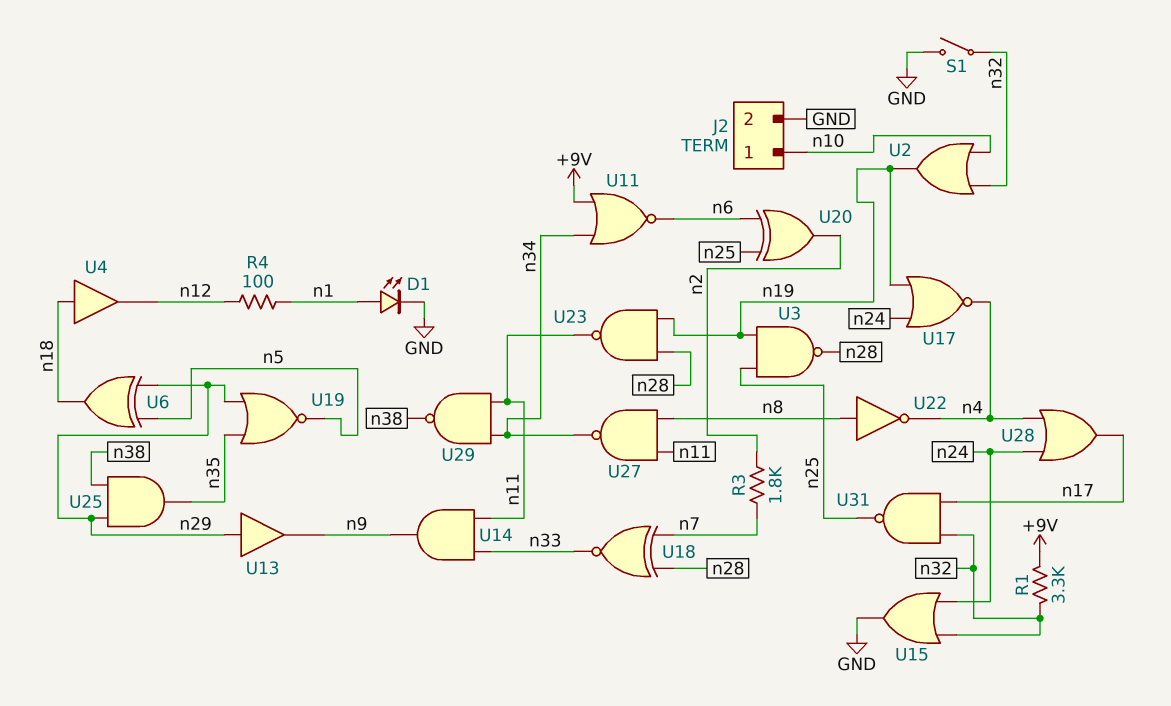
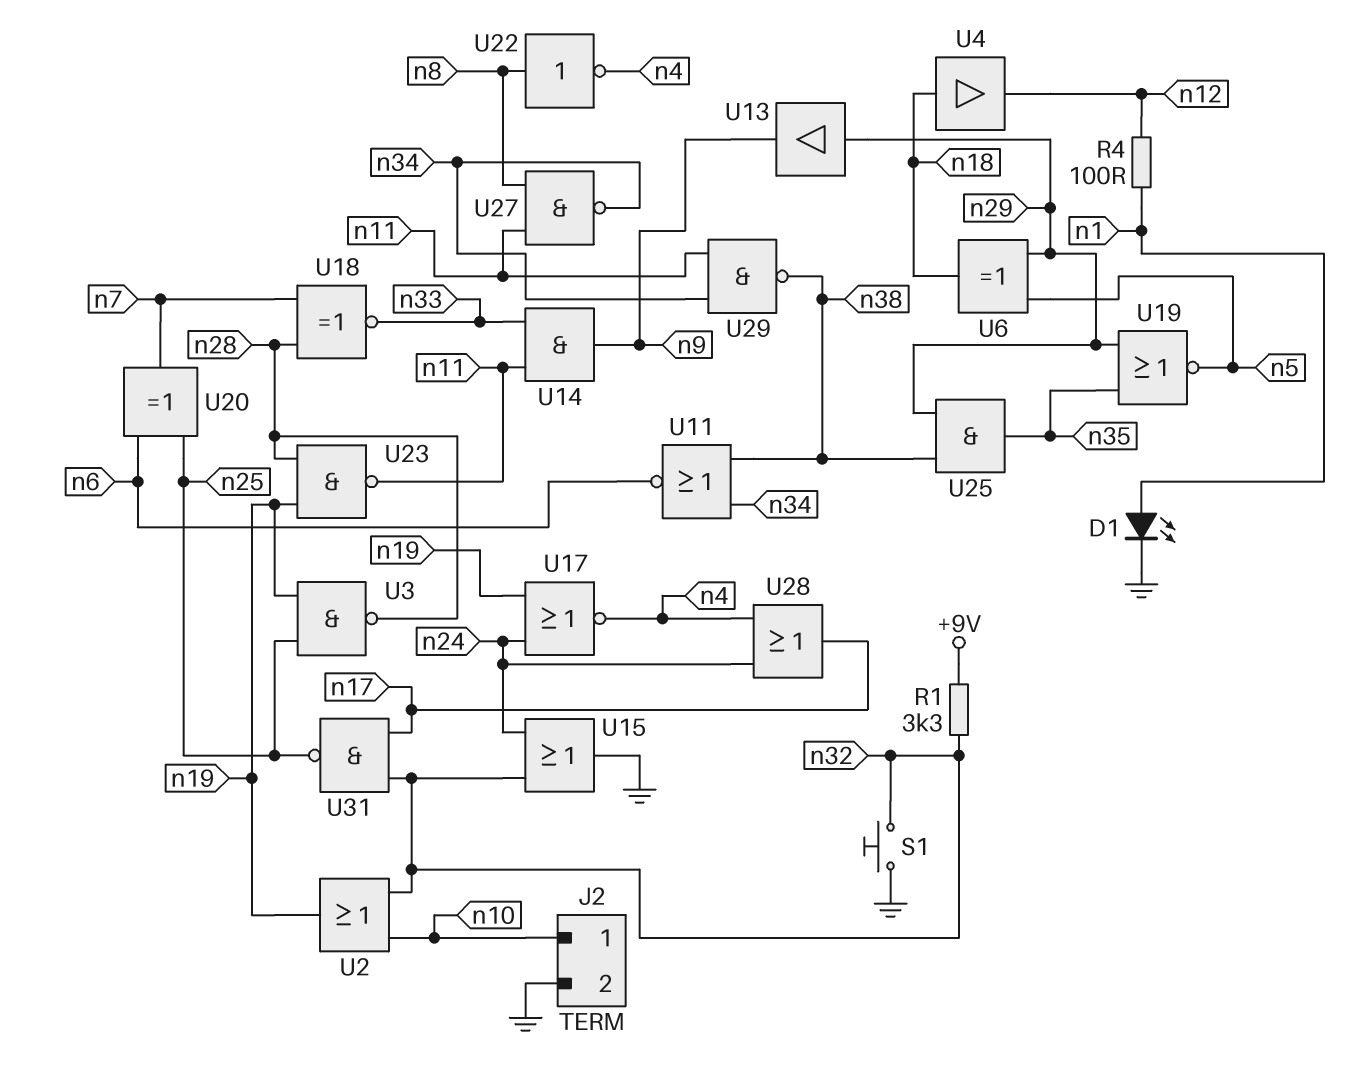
R3: 1.8k (n2, n7) -> none
S1: switch (GND, n32) -> button (GND, n32)
U11: NOR (in +9V, in n34, out n6) -> NOR (in n34, in n38, out n6)
U20: XOR (in n6, in n25, out n2) -> XOR (in n6, in n25, out n7)

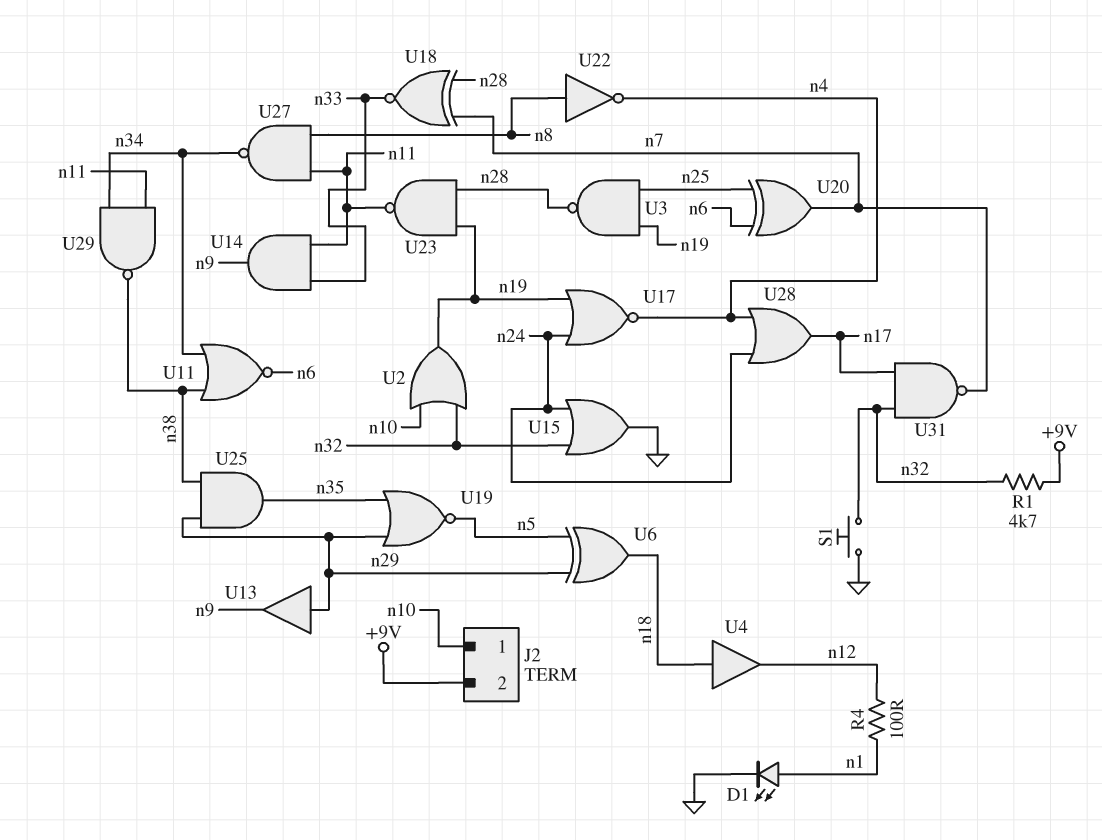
J2 pin 2: GND -> +9V
R1: 3.3k (+9V, n32) -> 4.7k (+9V, n32)
U31: NAND (in n17, in n32, out n25) -> NAND (in n17, in n32, out n7)

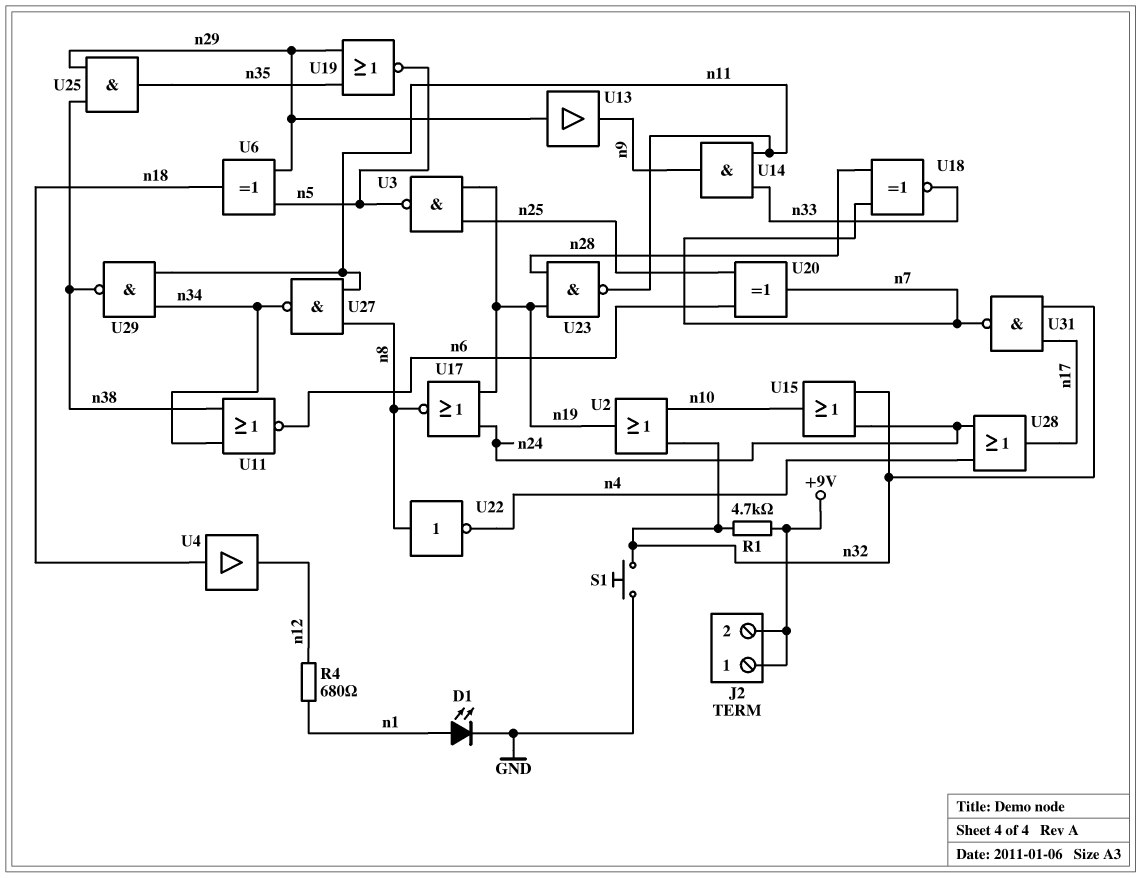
J2 pin 1: n10 -> +9V
R4: 100 (n1, n12) -> 680 (n1, n12)
U3: NAND (in n19, in n25, out n28) -> NAND (in n19, in n25, out n5)
U15: OR (in n24, in n32, out GND) -> OR (in n24, in n32, out n10)
U17: NOR (in n19, in n24, out n4) -> NOR (in n19, in n24, out n8)

